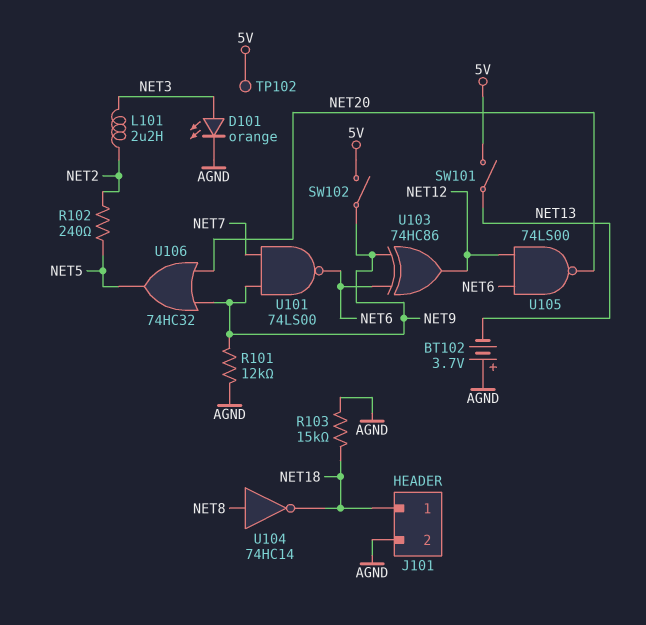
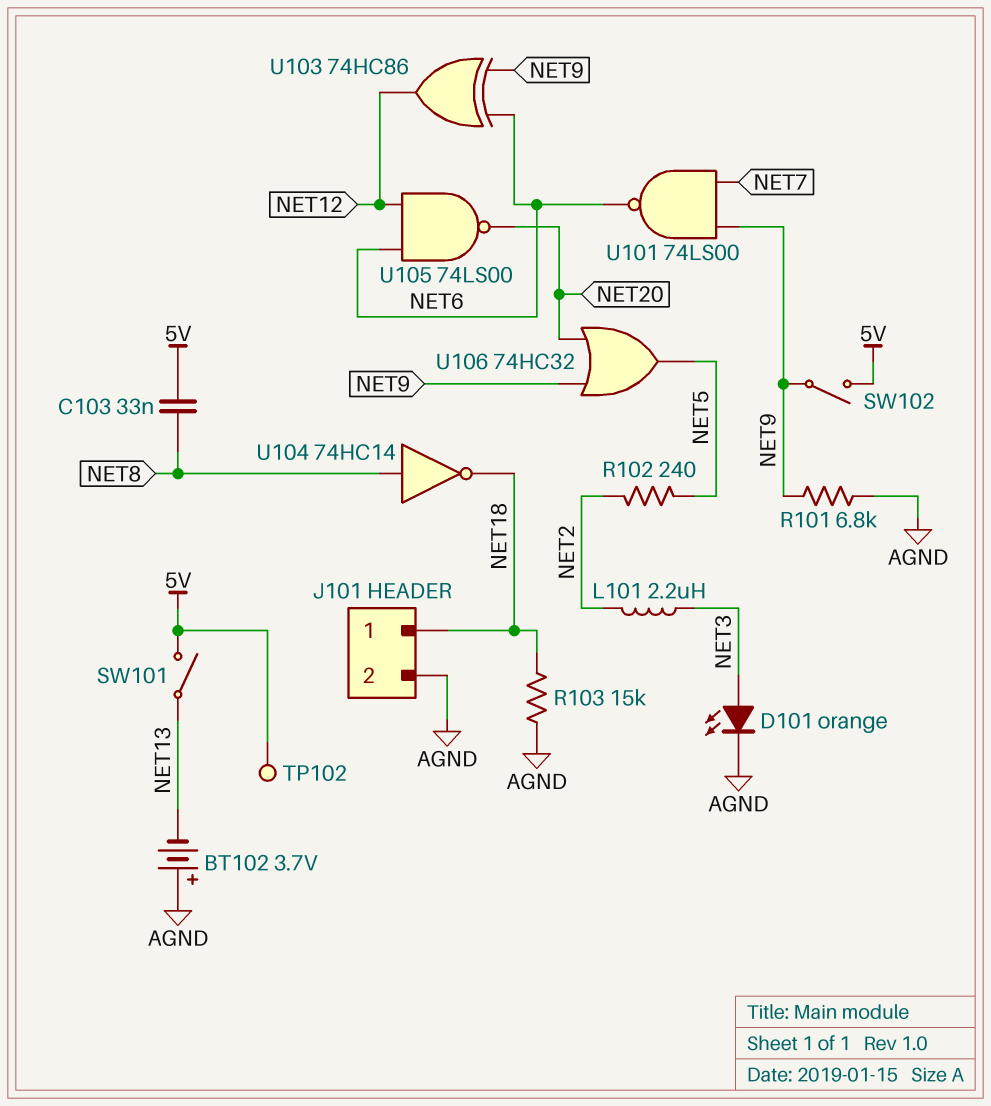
C103: none -> 33nF (5V, NET8)
R101: 12k (AGND, NET9) -> 6.8k (AGND, NET9)

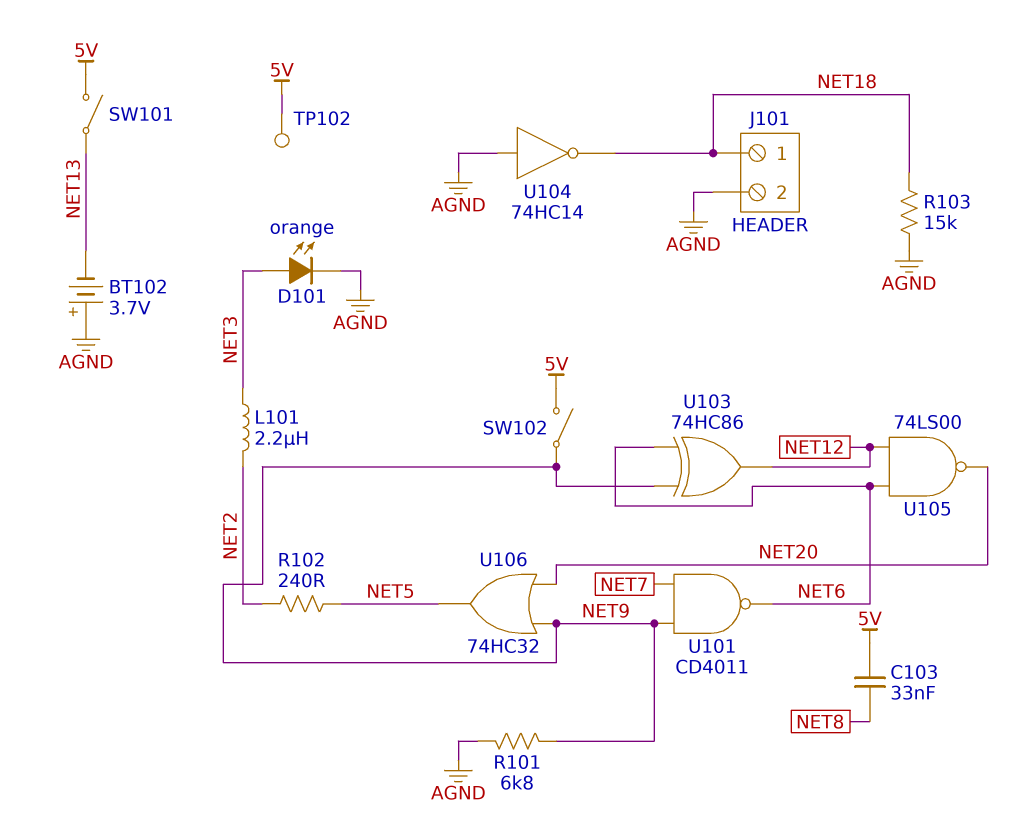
U101: NAND 74LS00 (in NET7, in NET9, out NET6) -> NAND CD4011 (in NET7, in NET9, out NET6)
U104: NOT 74HC14 (in NET8, out NET18) -> NOT 74HC14 (in AGND, out NET18)

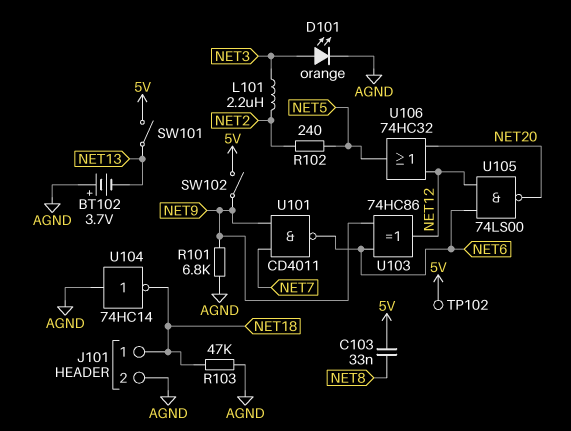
R103: 15k (AGND, NET18) -> 47k (AGND, NET18)
U106: OR 74HC32 (in NET9, in NET20, out NET5) -> OR 74HC32 (in NET12, in NET20, out NET5)

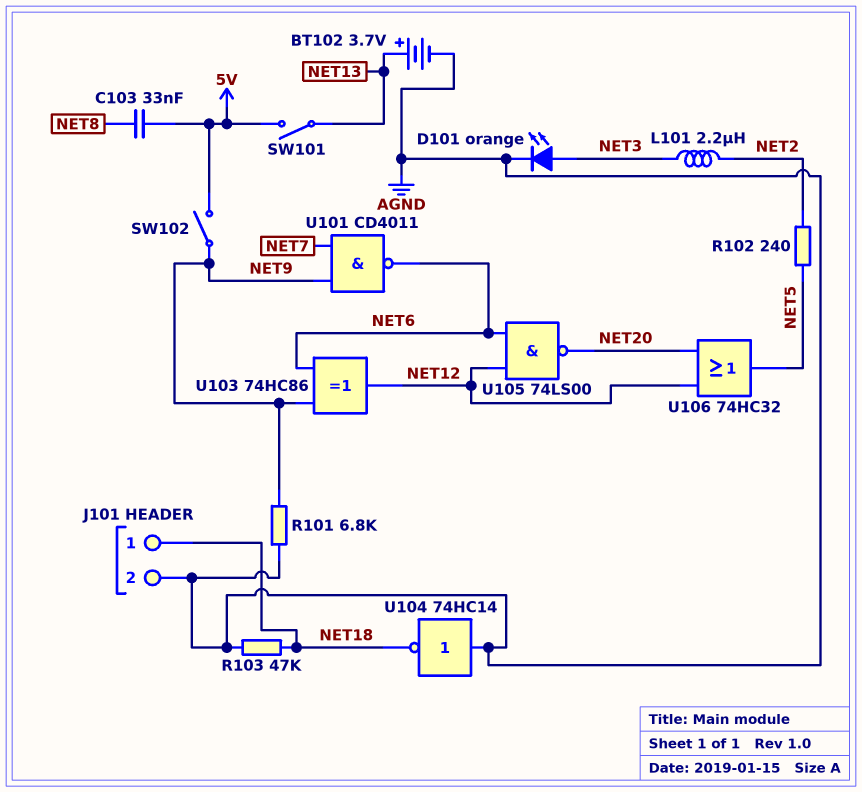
BT102: 3.7V (plus AGND, minus NET13) -> 3.7V (plus NET13, minus AGND)
TP102: test point (5V) -> none

